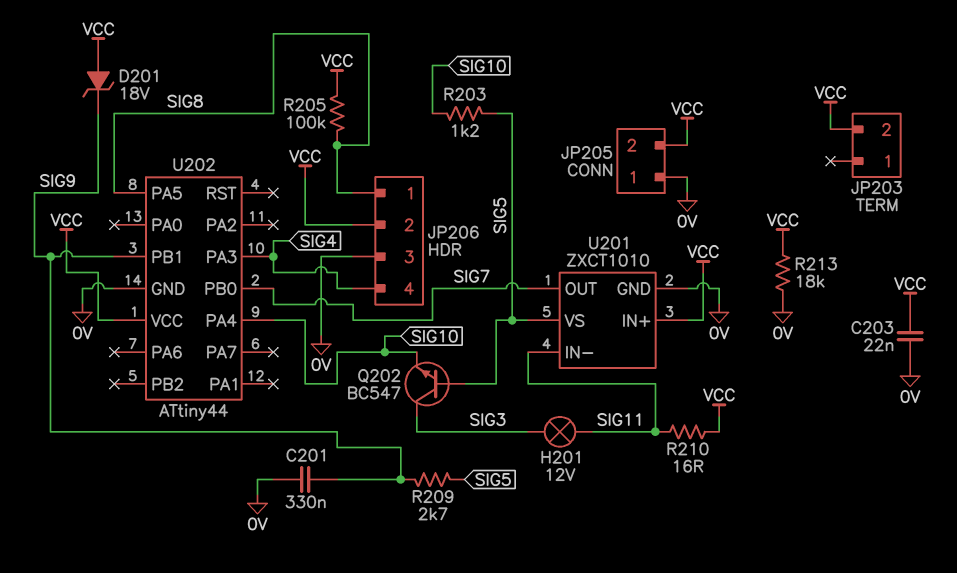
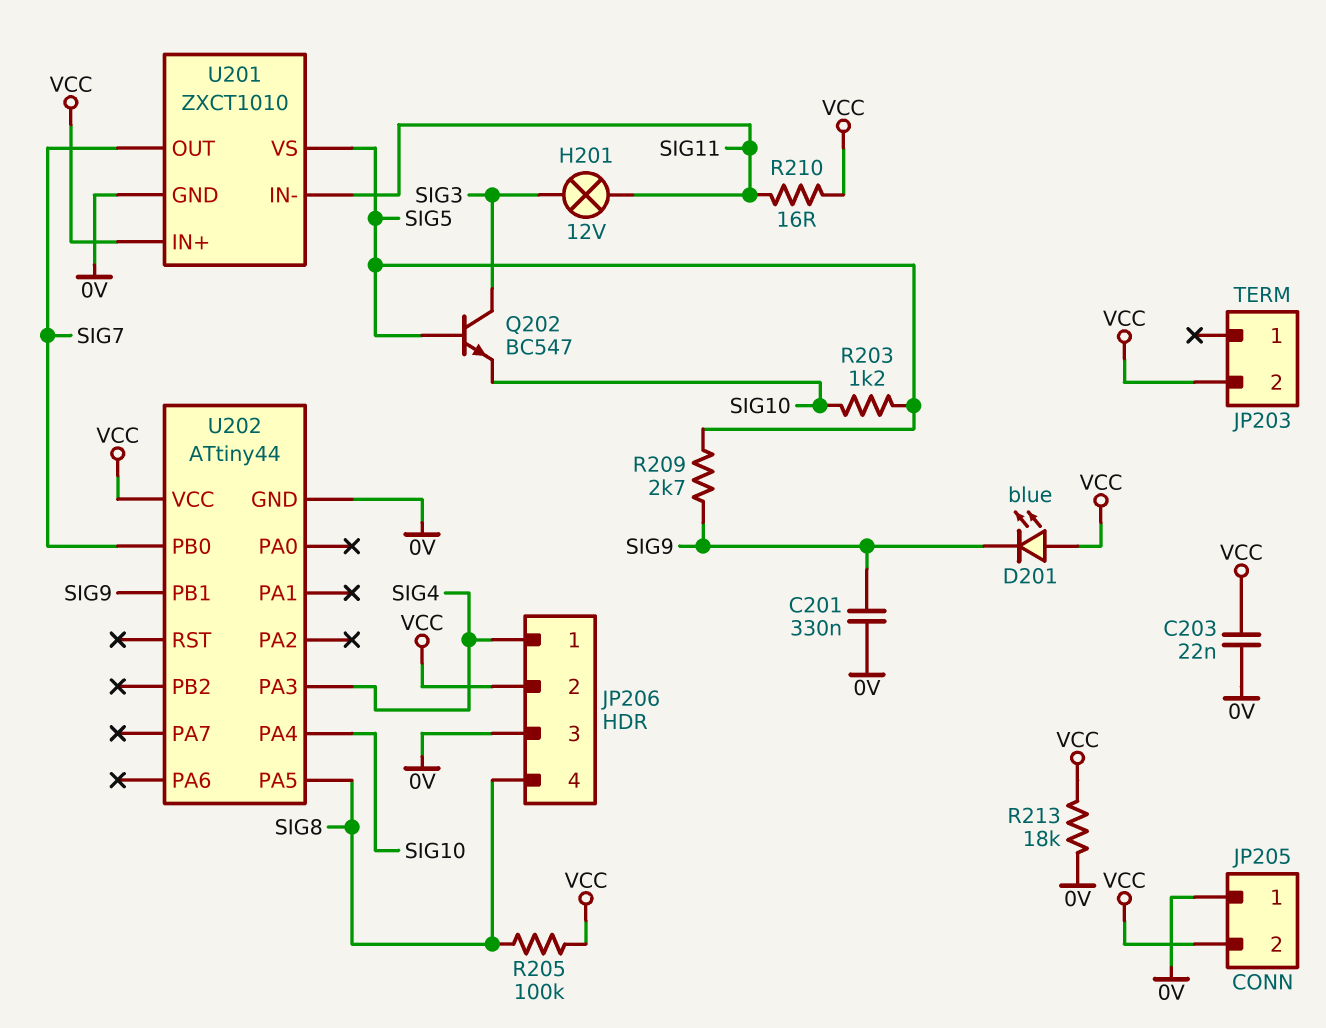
D201: zener 18V (A VCC, K SIG9) -> LED blue (A VCC, K SIG9)
JP206 pin 1: SIG8 -> SIG4
JP206 pin 4: SIG4 -> SIG8

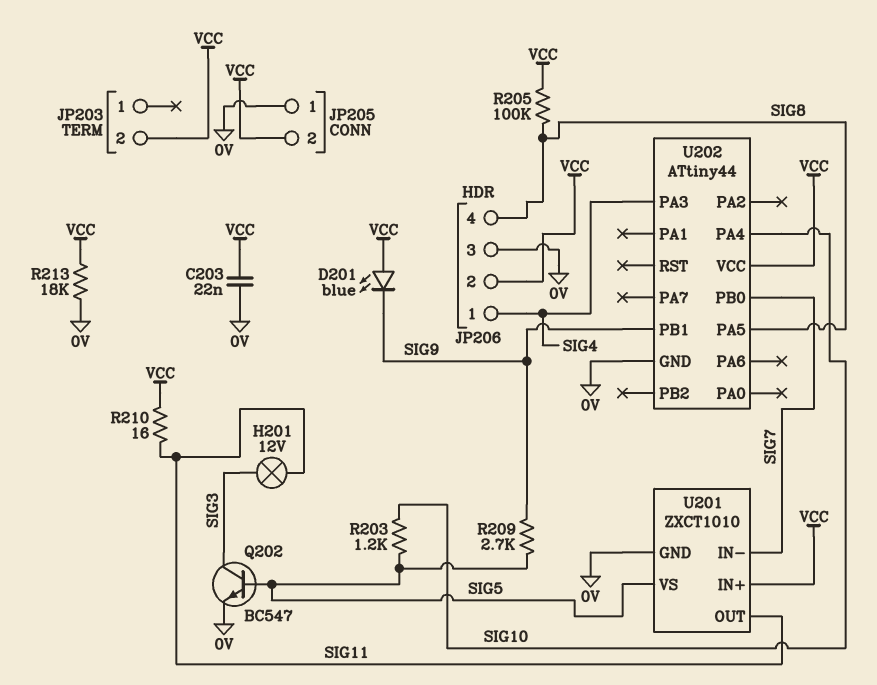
C201: 330nF (0V, SIG9) -> none
Q202: NPN BC547 (B SIG5, C SIG3, E SIG10) -> NPN BC547 (B SIG5, C SIG3, E 0V)
U201 pin IN-: SIG11 -> SIG7
U201 pin OUT: SIG7 -> SIG11

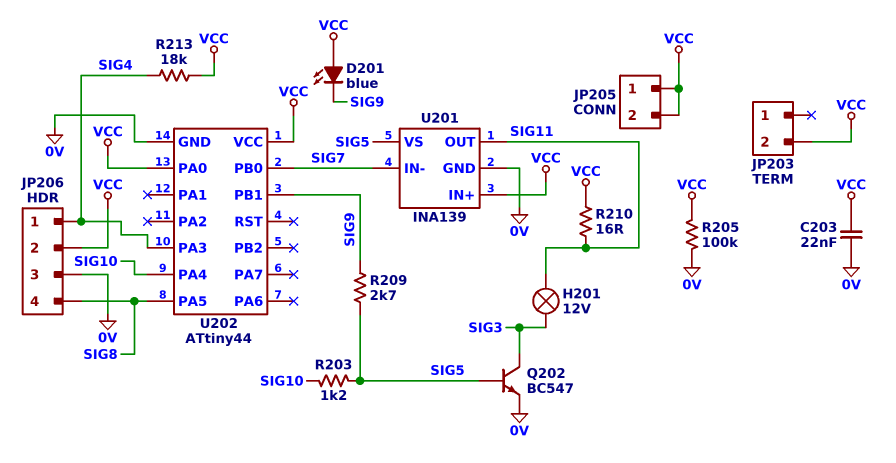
JP205 pin 1: 0V -> VCC
R205: 100k (SIG8, VCC) -> 100k (0V, VCC)
R213: 18k (0V, VCC) -> 18k (SIG4, VCC)
U201: ZXCT1010 -> INA139
U202 pin PA0: none -> VCC

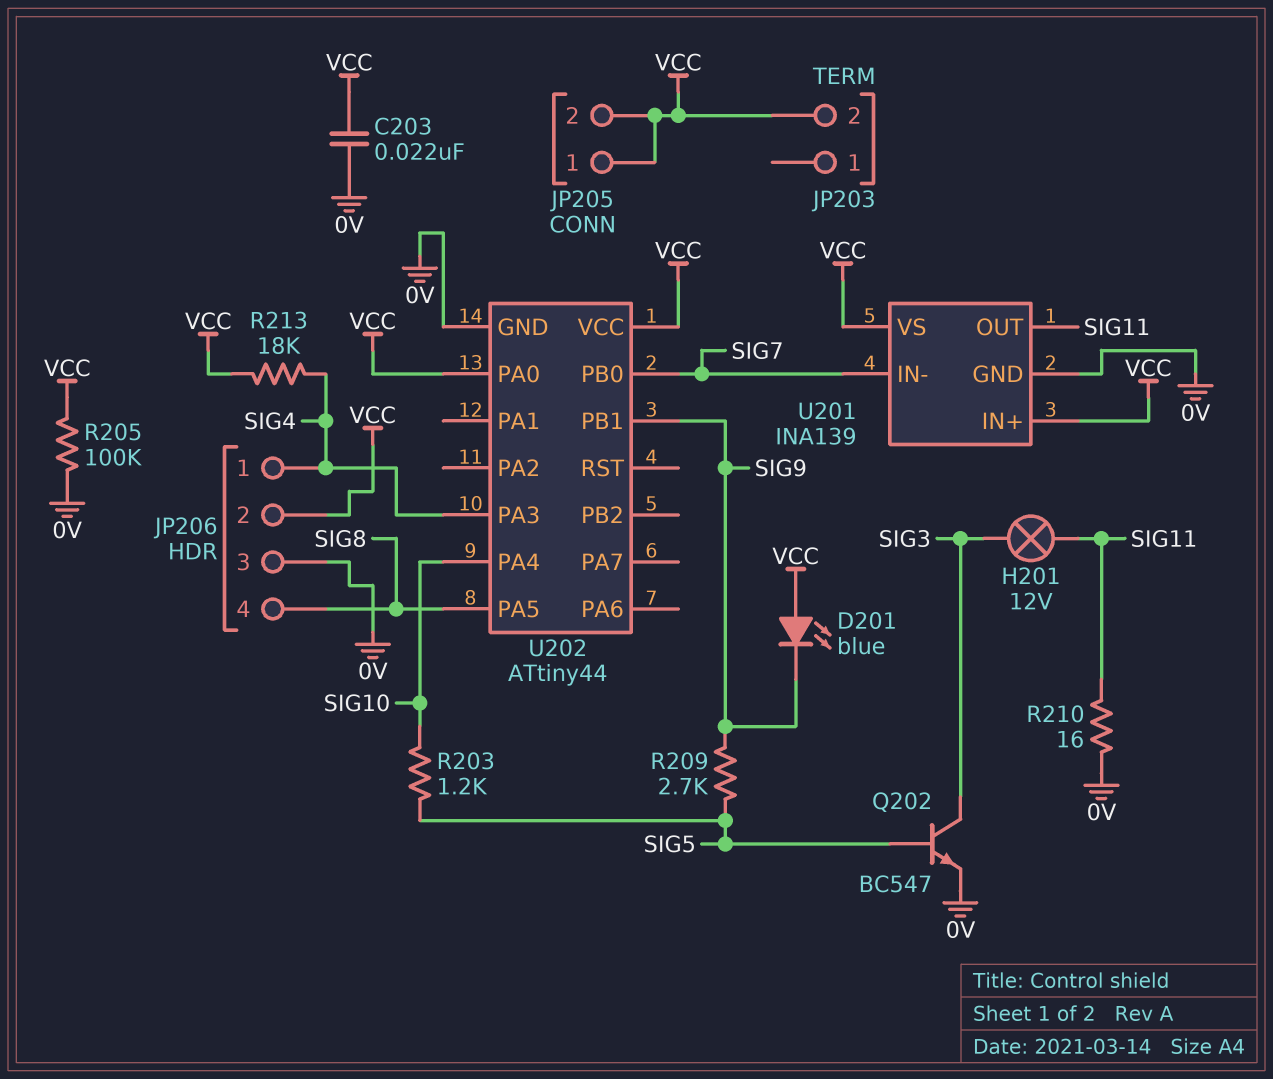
R210: 16 (SIG11, VCC) -> 16 (0V, SIG11)
U201 pin VS: SIG5 -> VCC

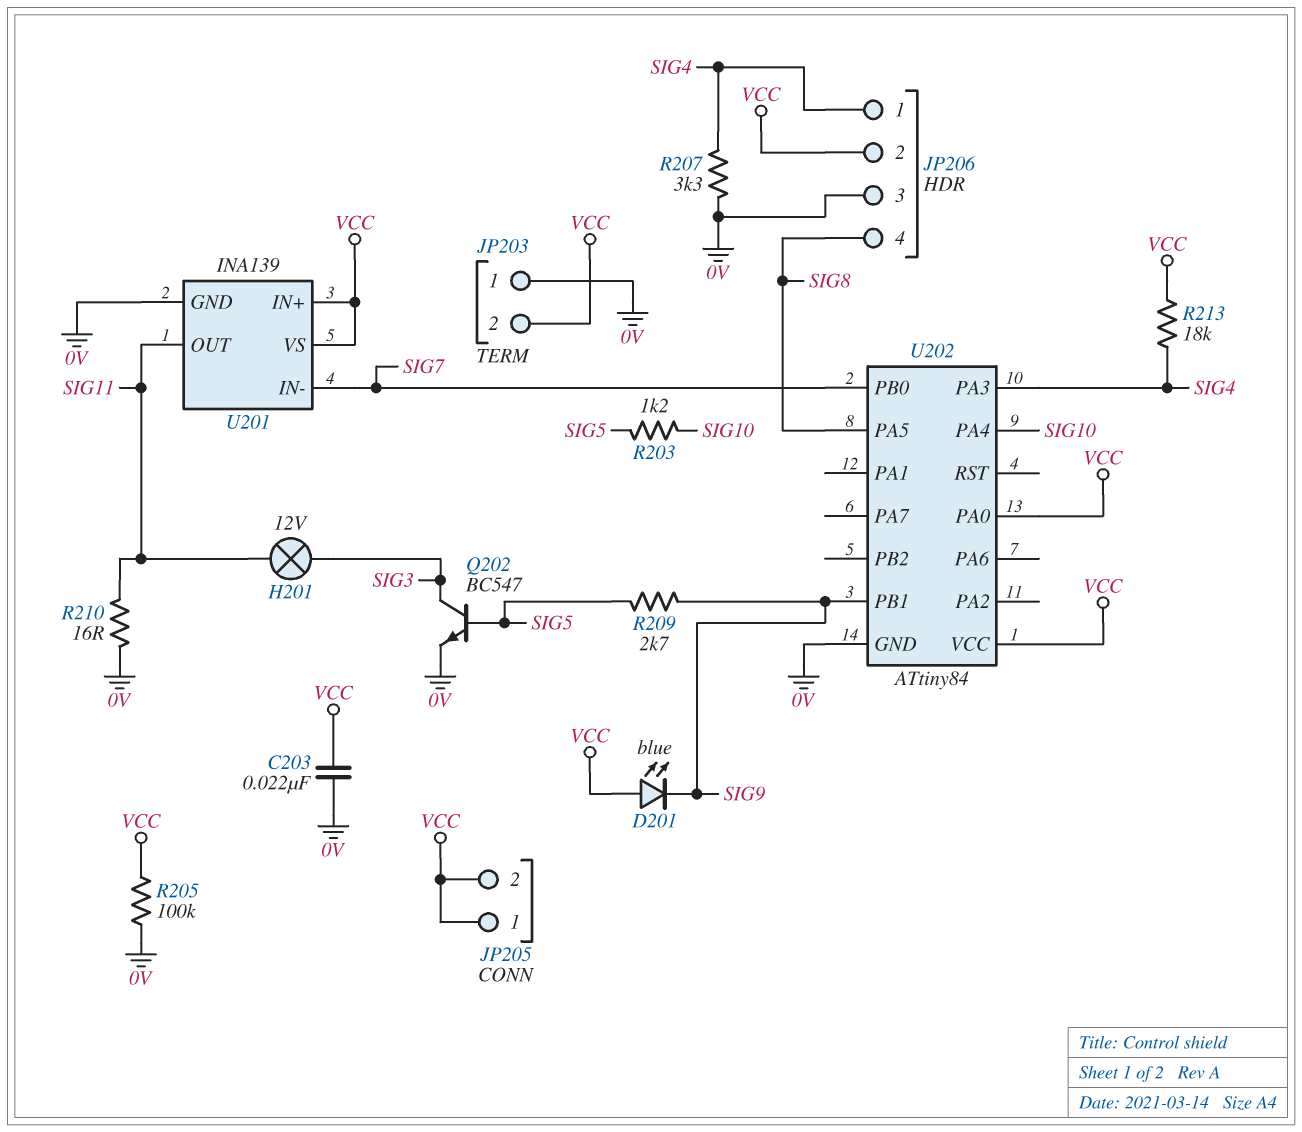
JP203 pin 1: none -> 0V
R207: none -> 3.3k (0V, SIG4)
U202: ATtiny44 -> ATtiny84

